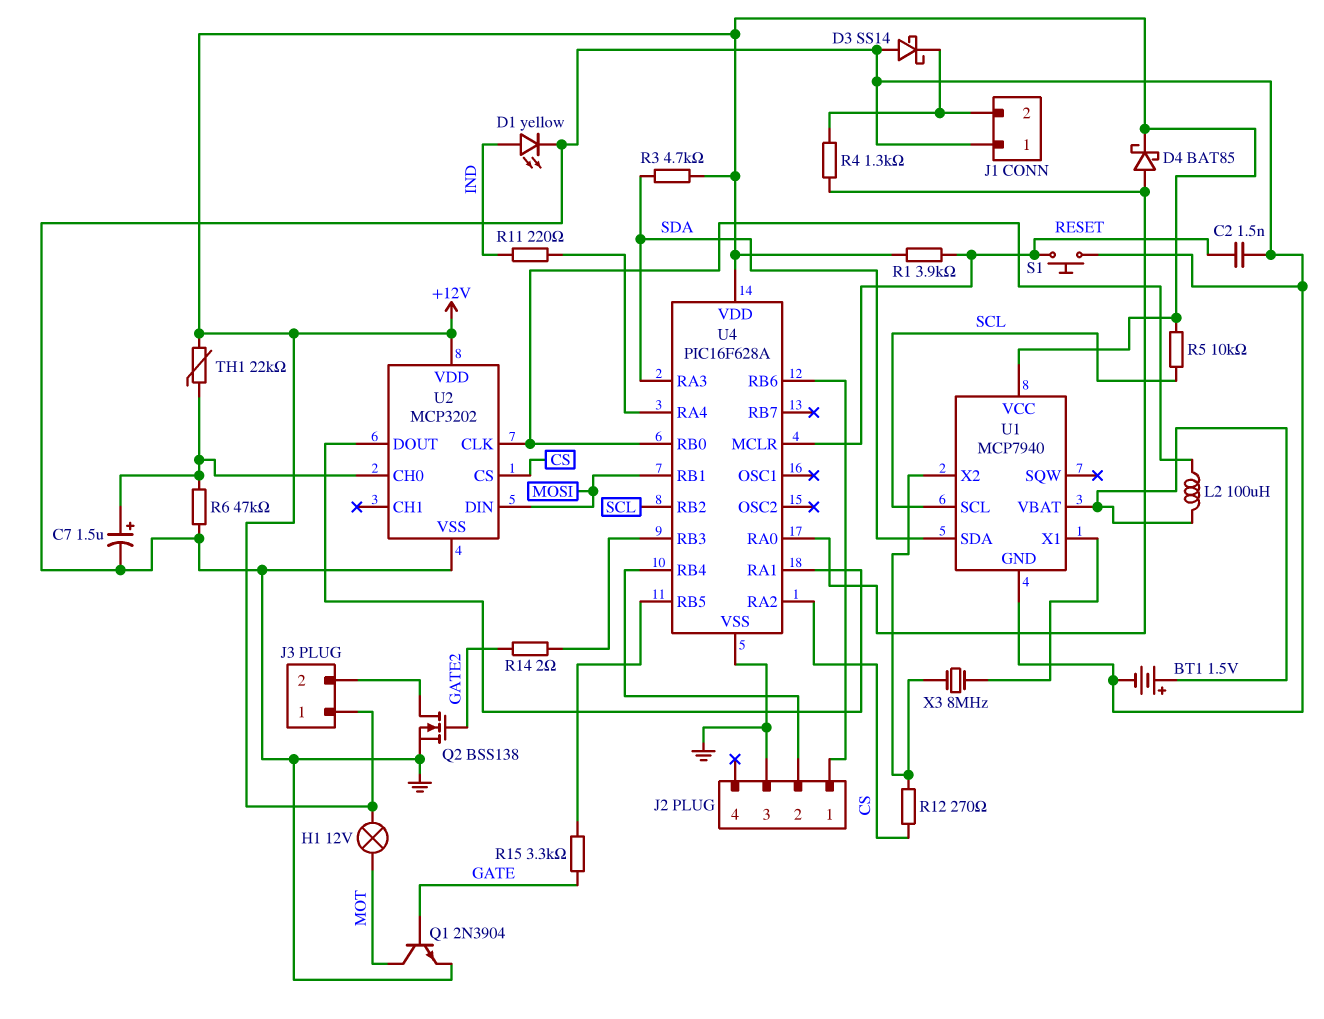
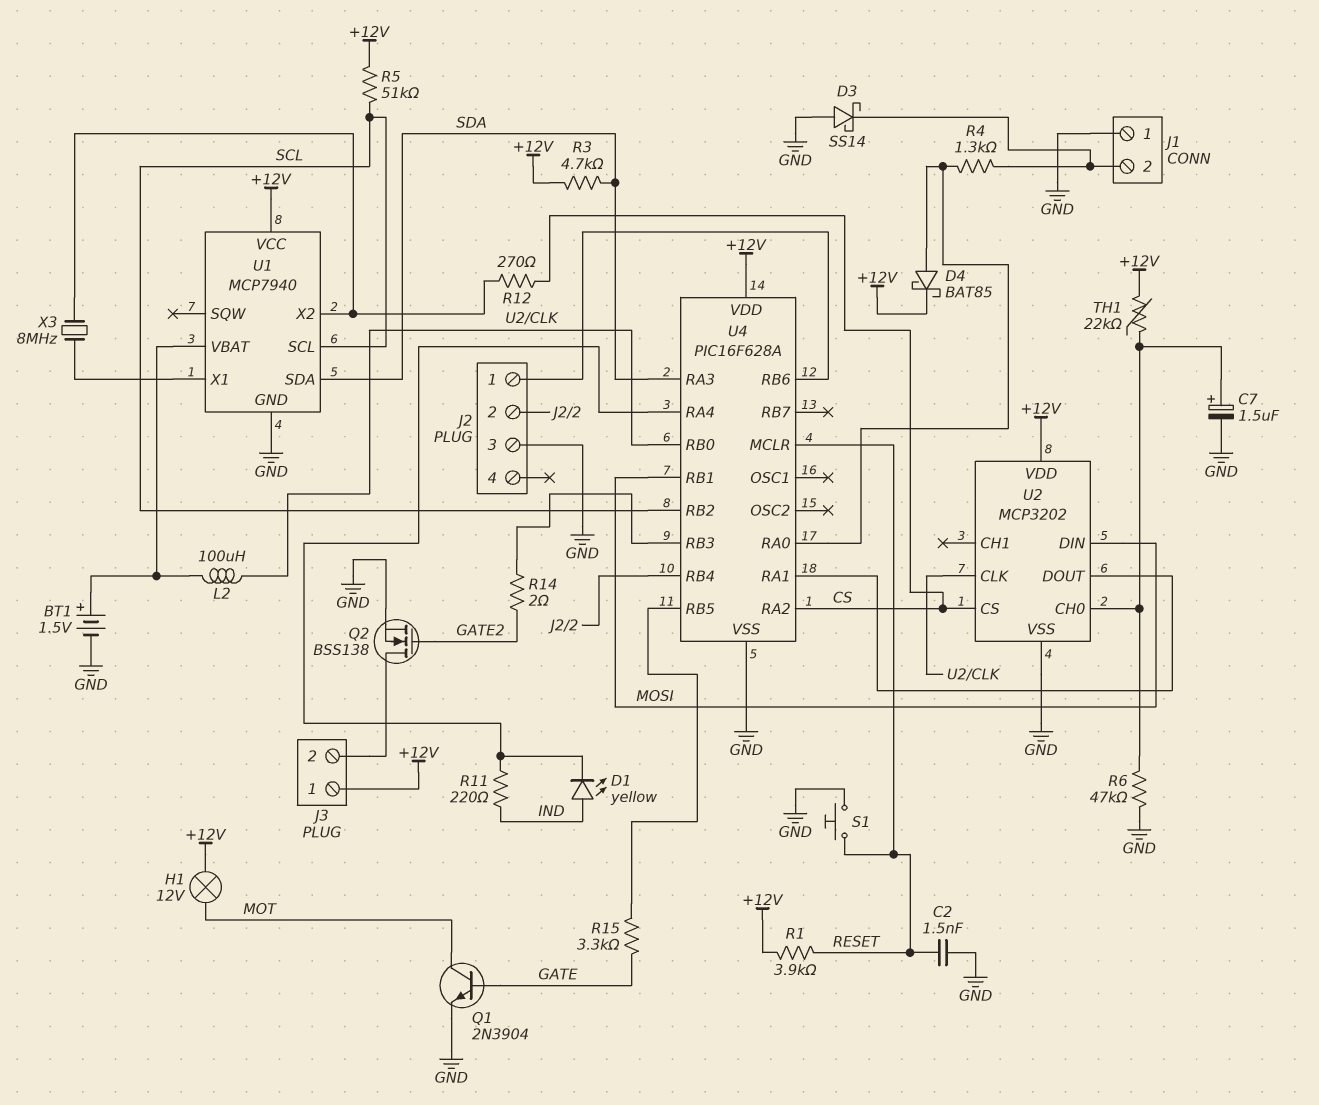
D1: LED yellow (A IND, K GND) -> LED yellow (A IND, K U4/RA4)
R5: 10k (+12V, SCL) -> 51k (+12V, SCL)

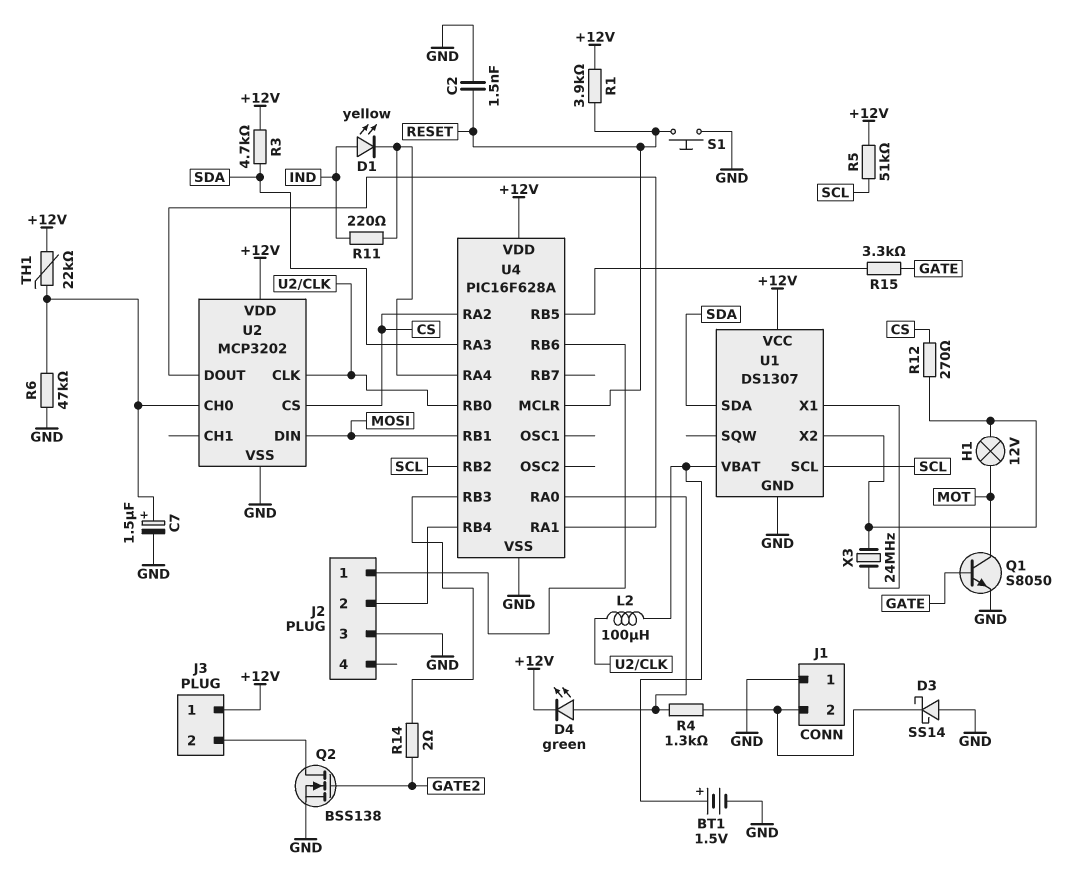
D4: schottky BAT85 (A U4/RA0, K +12V) -> LED green (A U4/RA0, K +12V)
H1: lamp 12V (+12V, MOT) -> lamp 12V (MOT, U1/X2)
Q1: NPN 2N3904 (B GATE, C MOT, E GND) -> NPN S8050 (B GATE, C MOT, E GND)
U1: MCP7940 -> DS1307
X3: 8MHz (U1/X1, U1/X2) -> 24MHz (U1/X1, U1/X2)

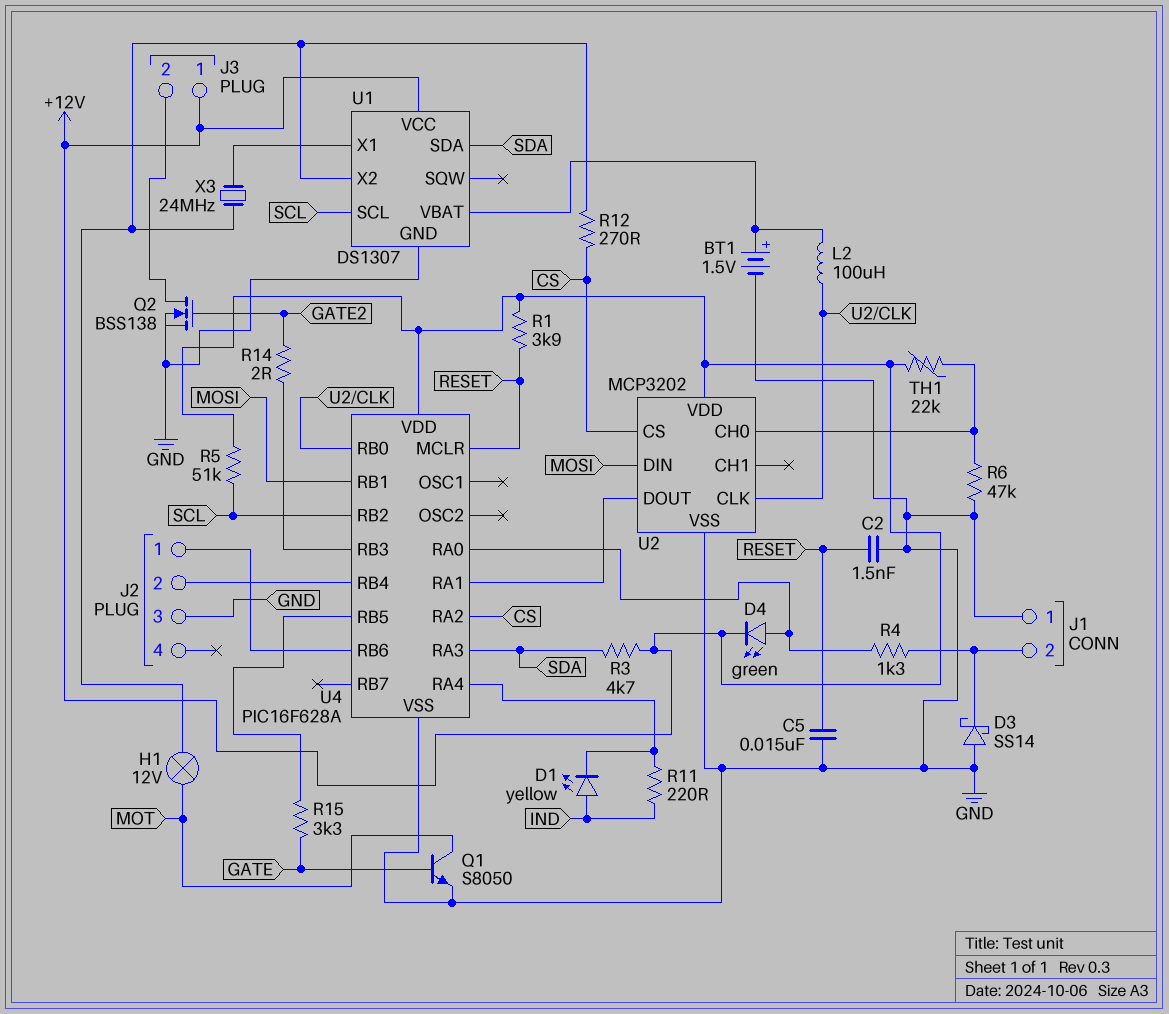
C5: none -> 15nF (GND, RESET)
C7: 1.5uF (plus U2/CH0, minus GND) -> none
S1: button (GND, RESET) -> none

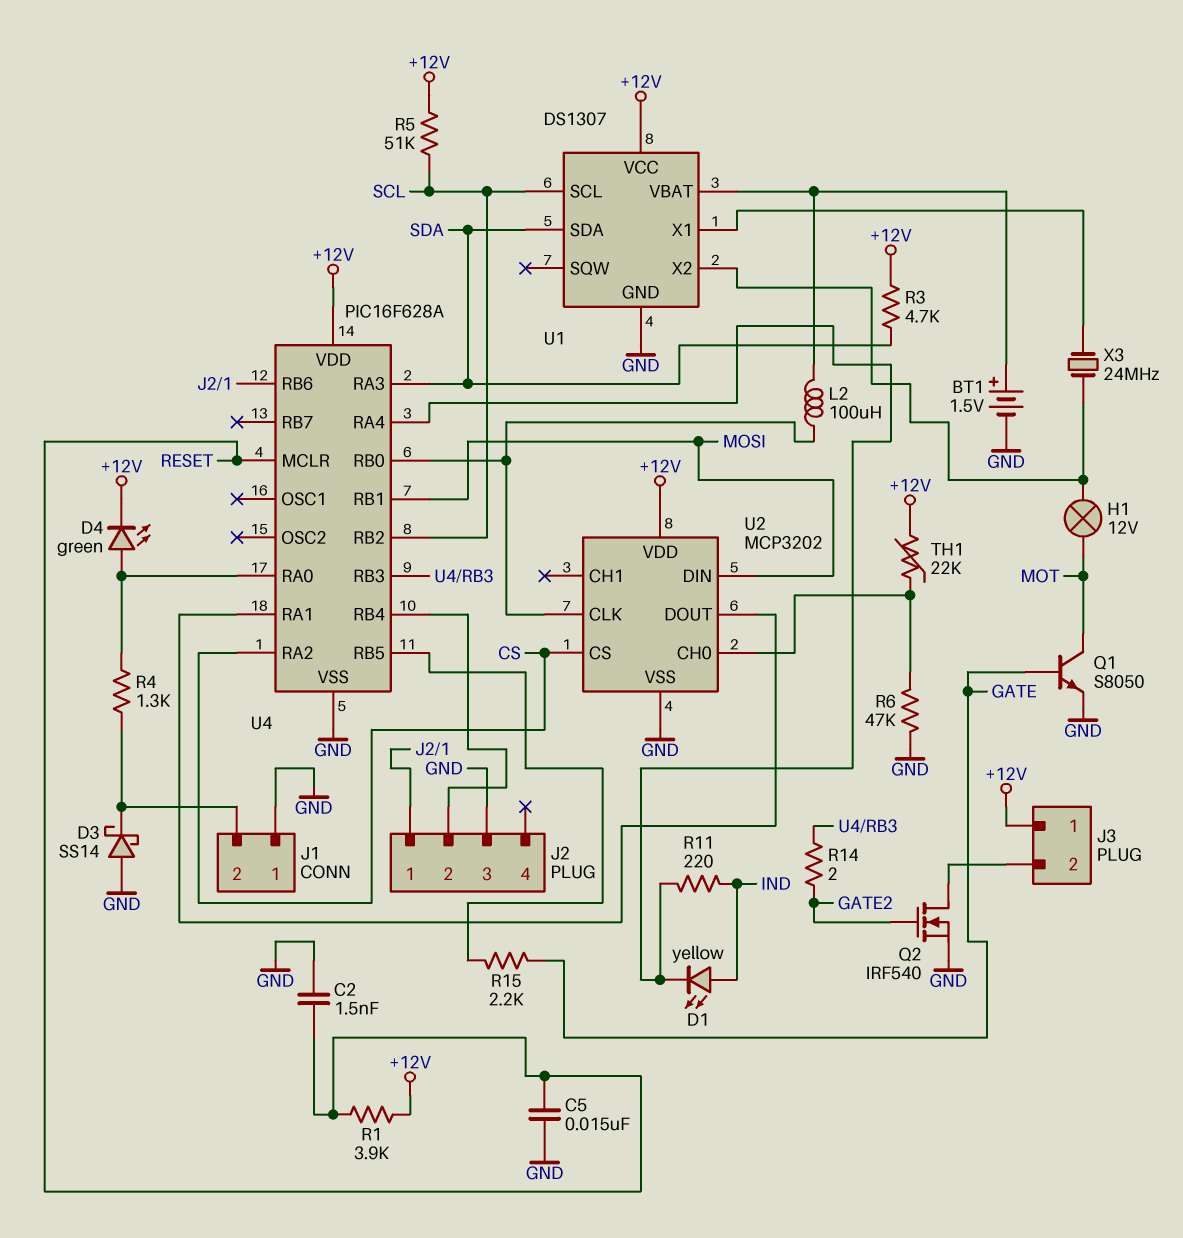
Q2: NMOS BSS138 (G GATE2, D J3/2, S GND) -> NMOS IRF540 (G GATE2, D J3/2, S GND)
R12: 270 (CS, U1/X2) -> none
R15: 3.3k (GATE, U4/RB5) -> 2.2k (GATE, U4/RB5)

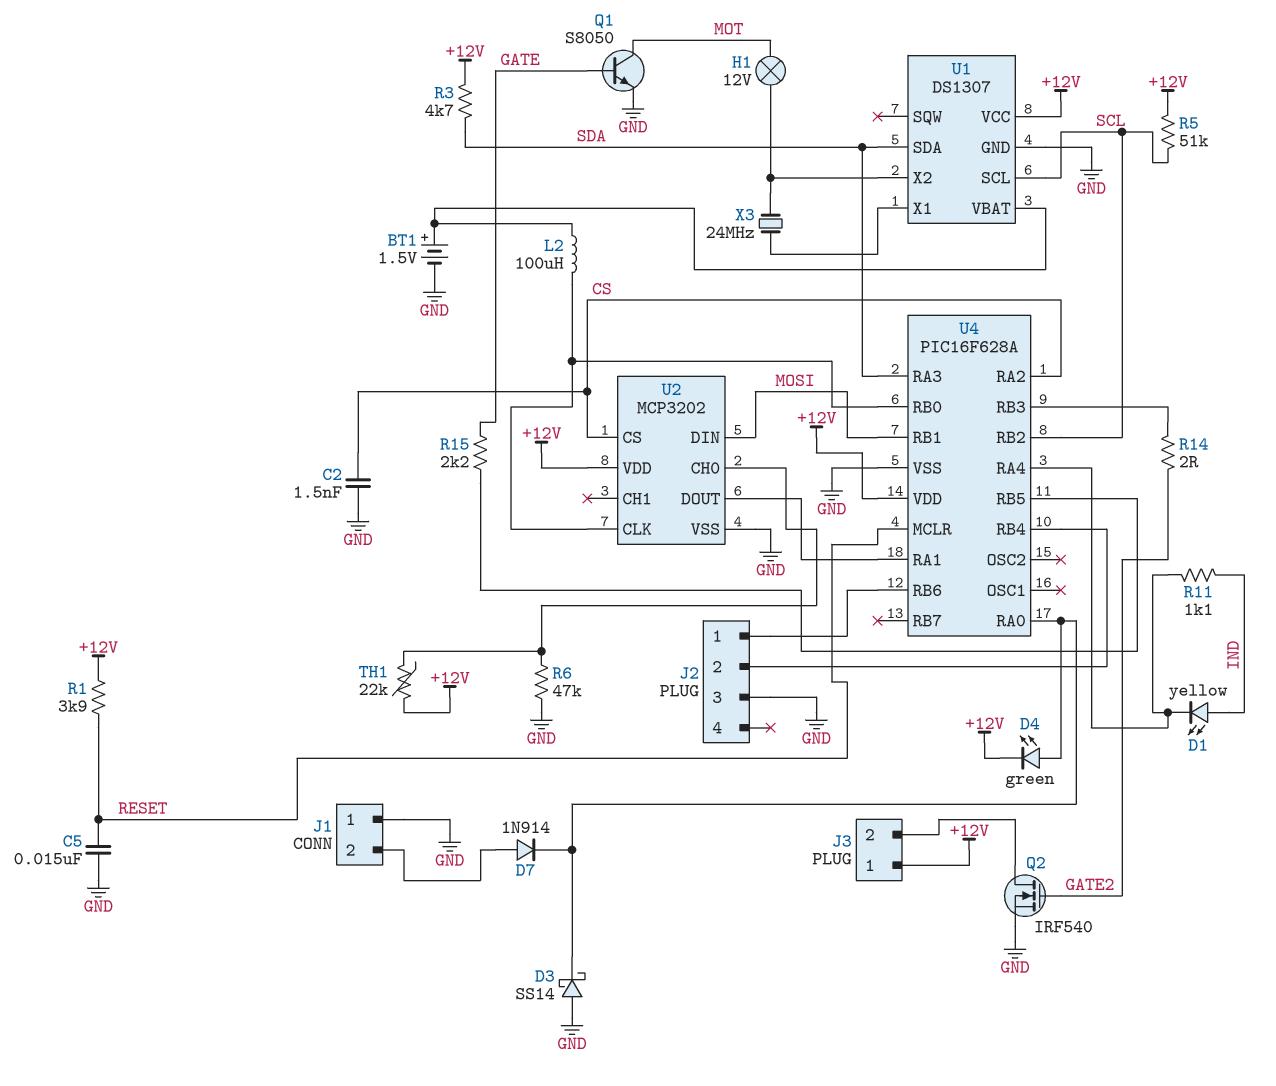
C2: 1.5nF (GND, RESET) -> 1.5nF (CS, GND)
D3: schottky SS14 (A GND, K J1/2) -> schottky SS14 (A GND, K U4/RA0)
D7: none -> diode 1N914 (A J1/2, K U4/RA0)
R4: 1.3k (J1/2, U4/RA0) -> none
R11: 220 (IND, U4/RA4) -> 1.1k (IND, U4/RA4)

